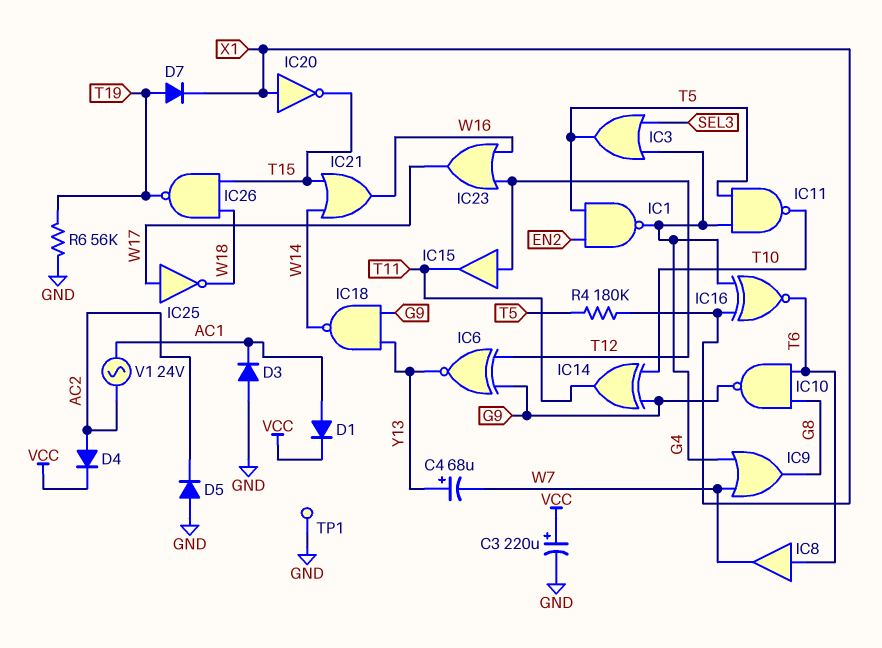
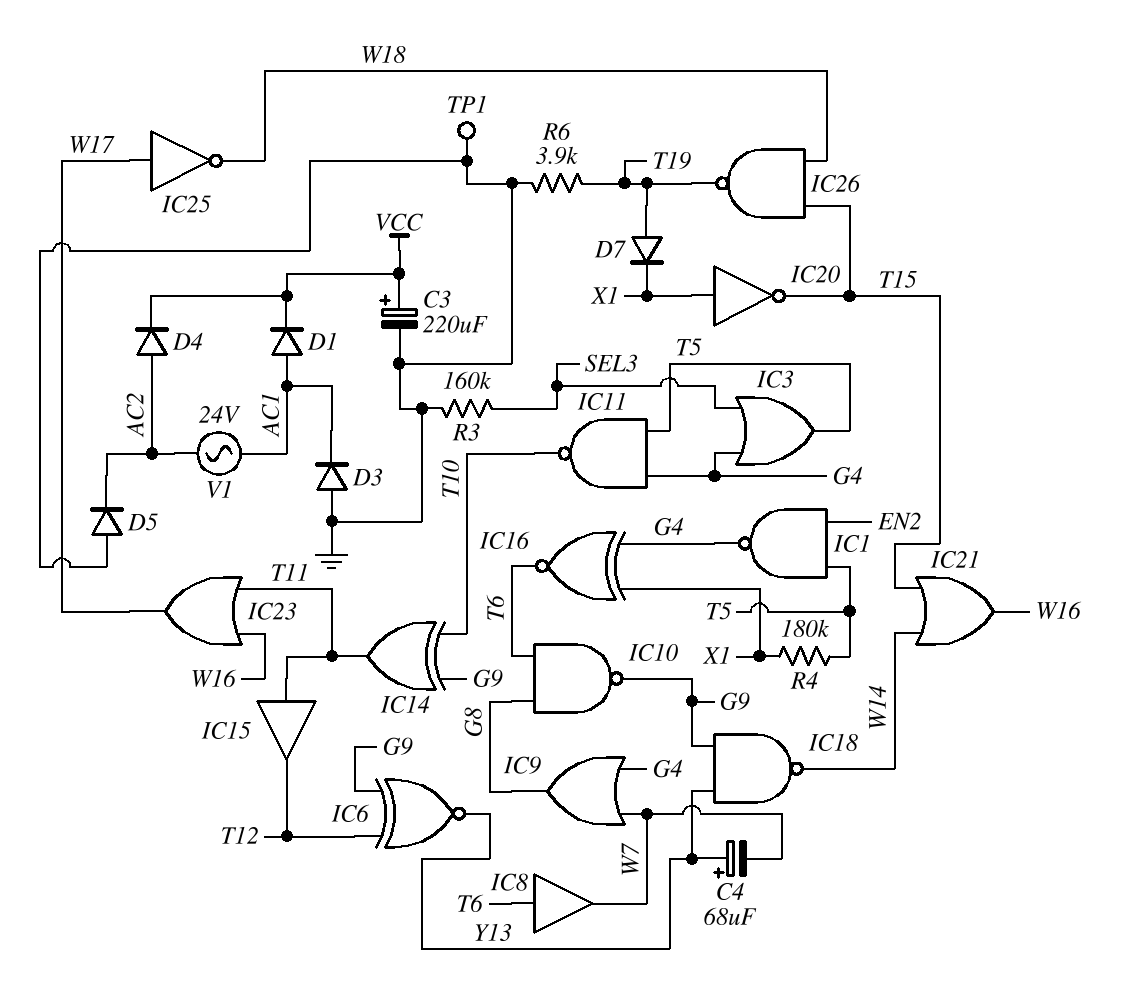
IC15: buffer (in T12, out T11) -> buffer (in T11, out T12)
IC23: OR (in T12, in W16, out W17) -> OR (in T11, in W16, out W17)
R3: none -> 160k (GND, SEL3)
R6: 56k (GND, T19) -> 3.9k (GND, T19)

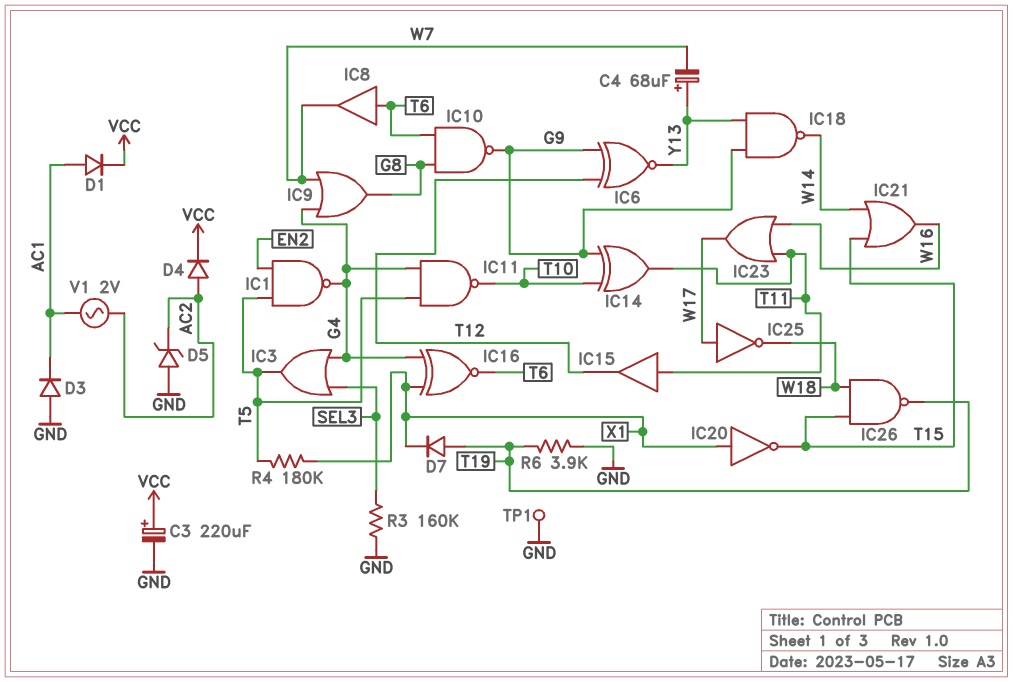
D5: diode (A GND, K AC2) -> zener (A GND, K AC2)
V1: AC 24V (AC1, AC2) -> AC 2V (AC1, AC2)

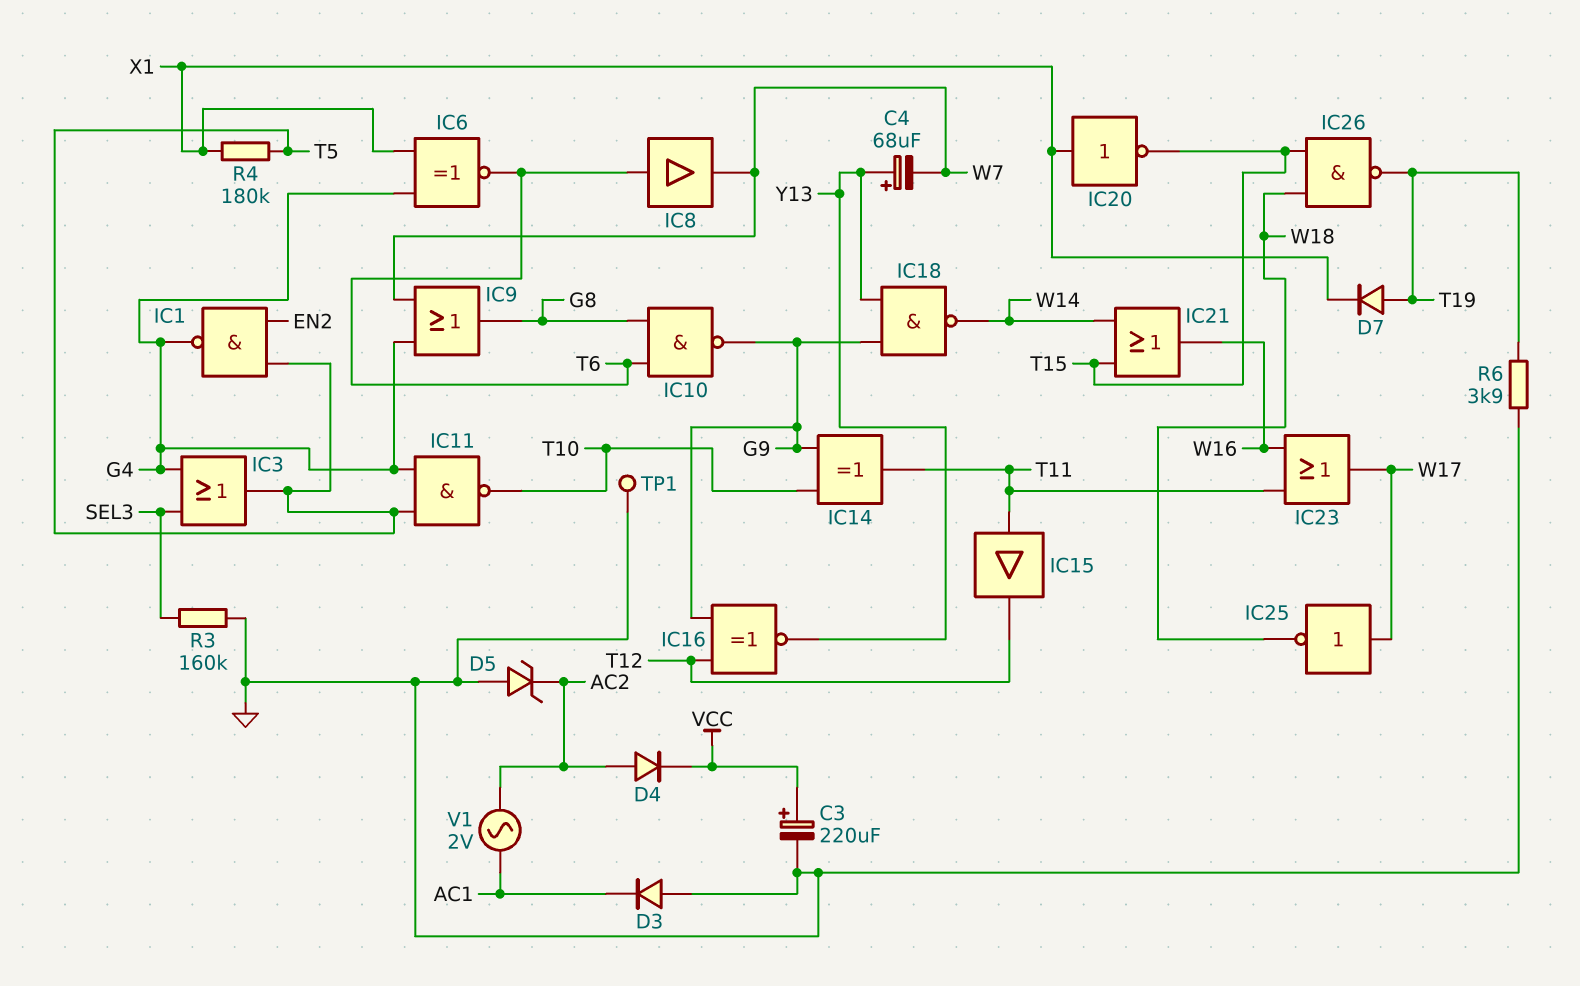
D1: diode (A AC1, K VCC) -> none
IC6: XNOR (in G9, in T12, out Y13) -> XNOR (in G4, in X1, out T6)
IC16: XNOR (in G4, in X1, out T6) -> XNOR (in G9, in T12, out Y13)

